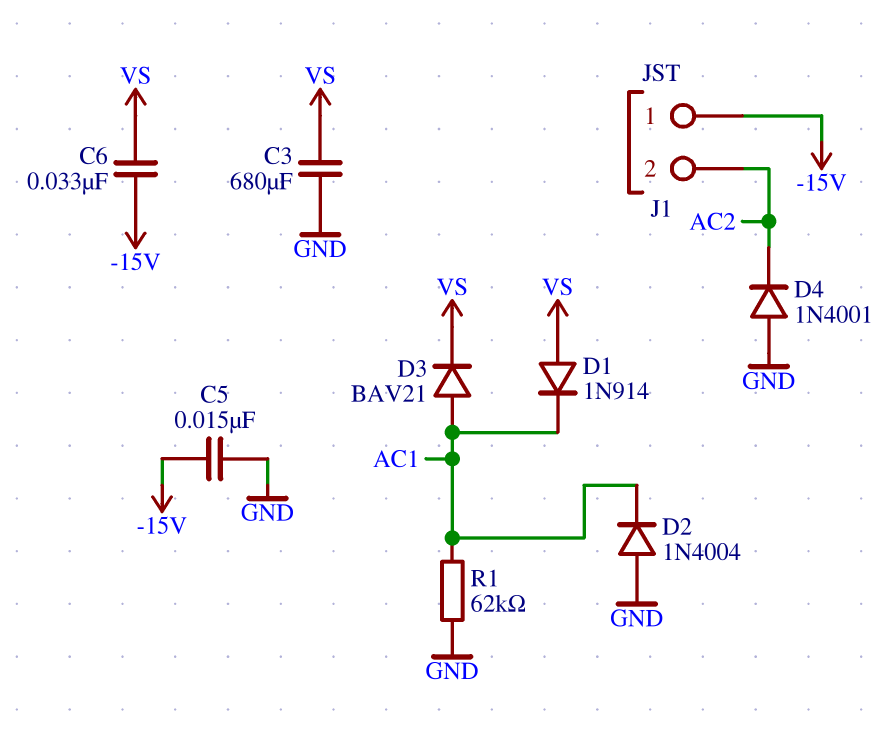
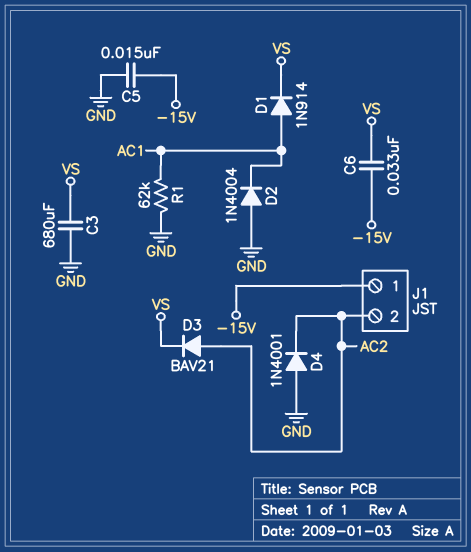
D1: diode 1N914 (A VS, K AC1) -> diode 1N914 (A AC1, K VS)
D3: diode BAV21 (A AC1, K VS) -> diode BAV21 (A AC2, K VS)

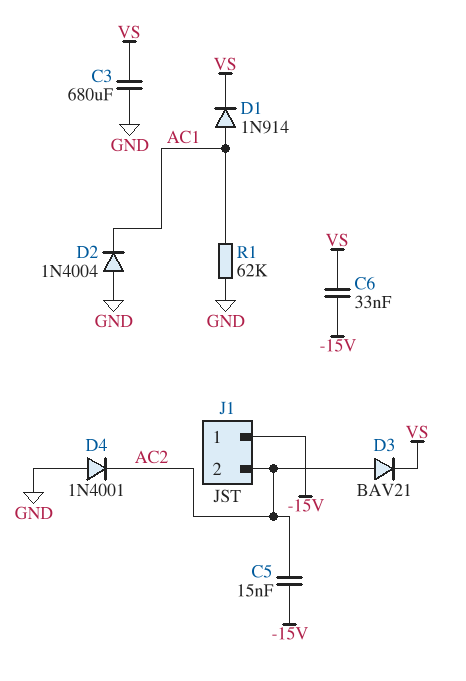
C5: 15nF (-15V, GND) -> 15nF (-15V, AC2)

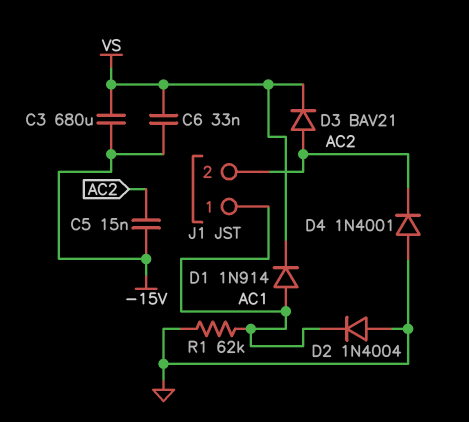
C3: 680uF (GND, VS) -> 680uF (-15V, VS)
J1 pin 1: -15V -> AC1

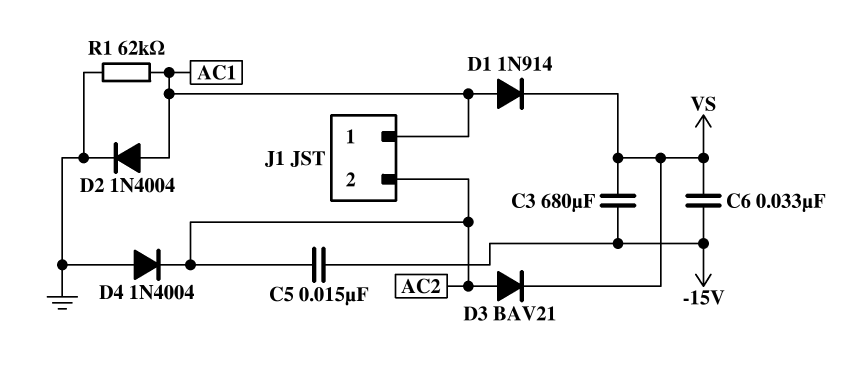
D2: diode 1N4004 (A GND, K AC1) -> diode 1N4004 (A AC1, K GND)
D4: diode 1N4001 (A GND, K AC2) -> diode 1N4004 (A GND, K AC2)

